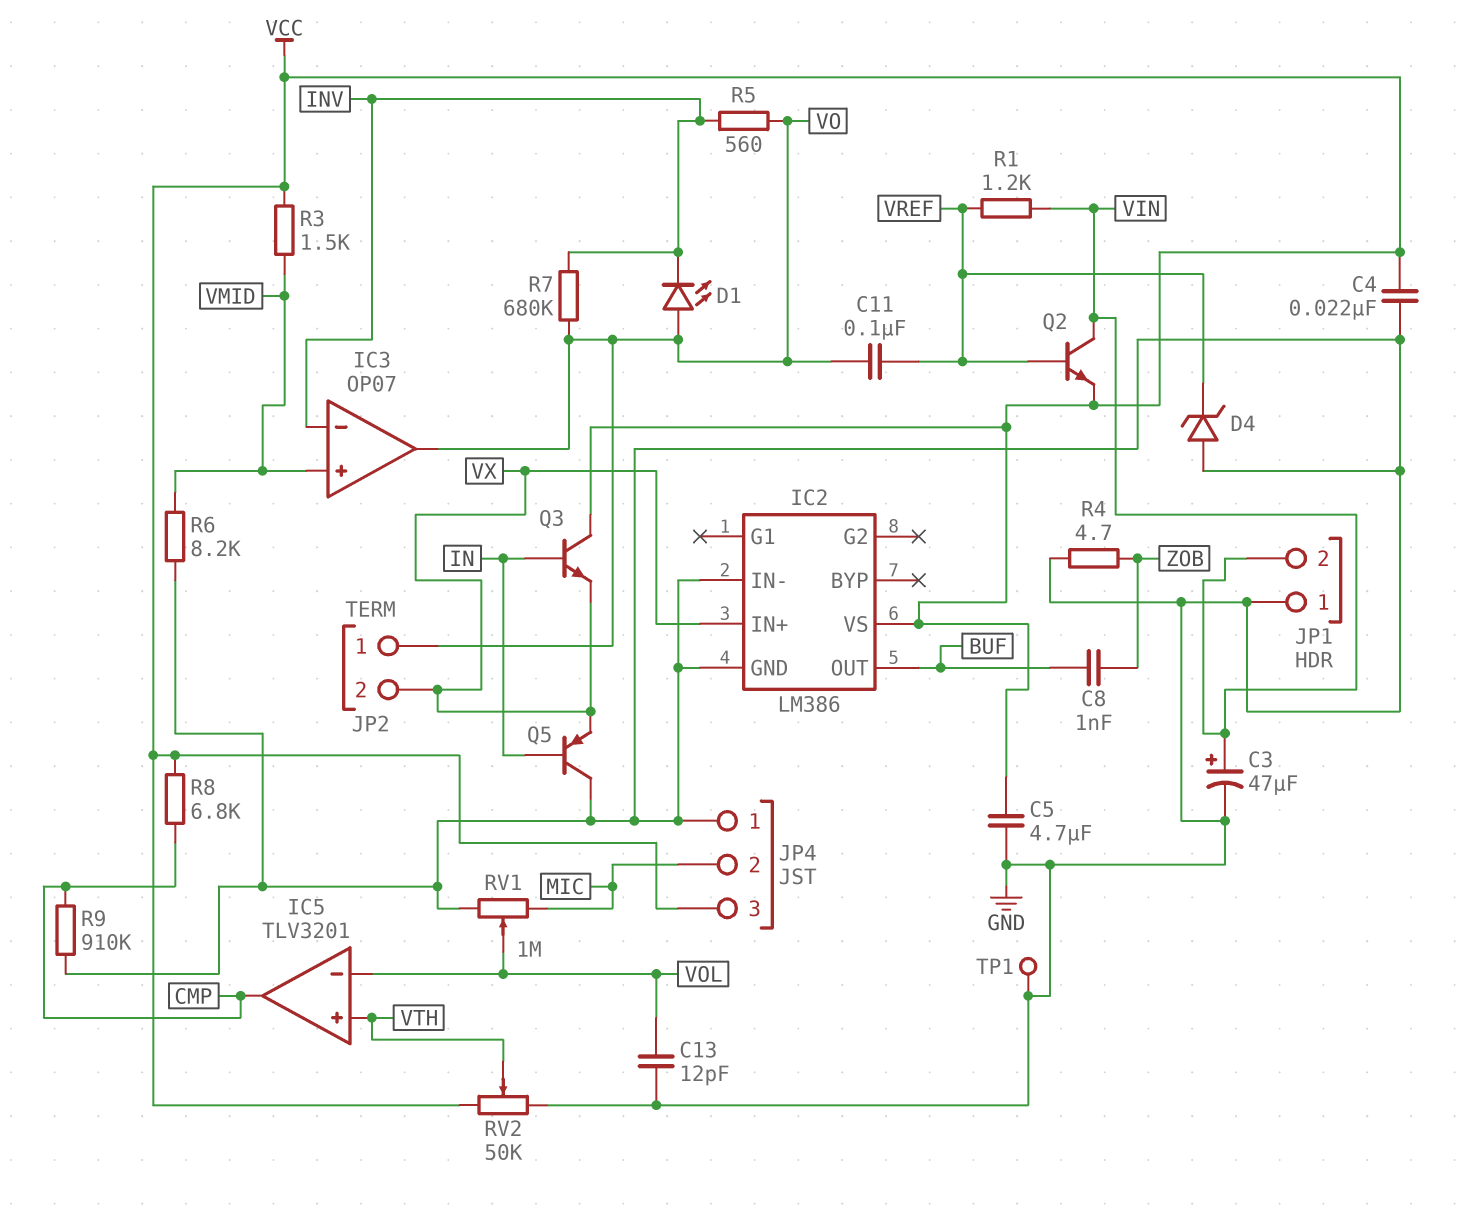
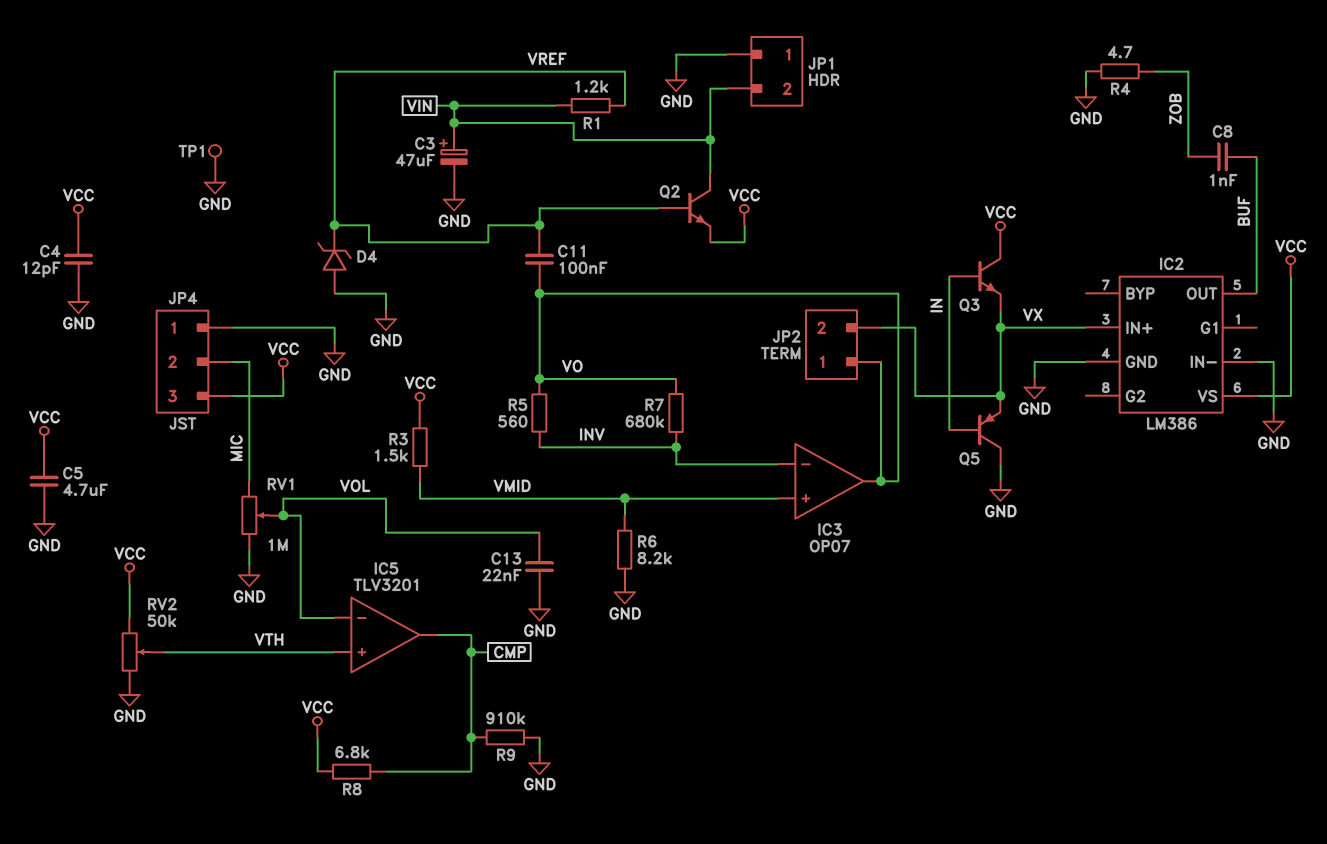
C4: 22nF (GND, VCC) -> 12pF (GND, VCC)
C13: 12pF (GND, VOL) -> 22nF (GND, VOL)
D1: LED (A VO, K INV) -> none

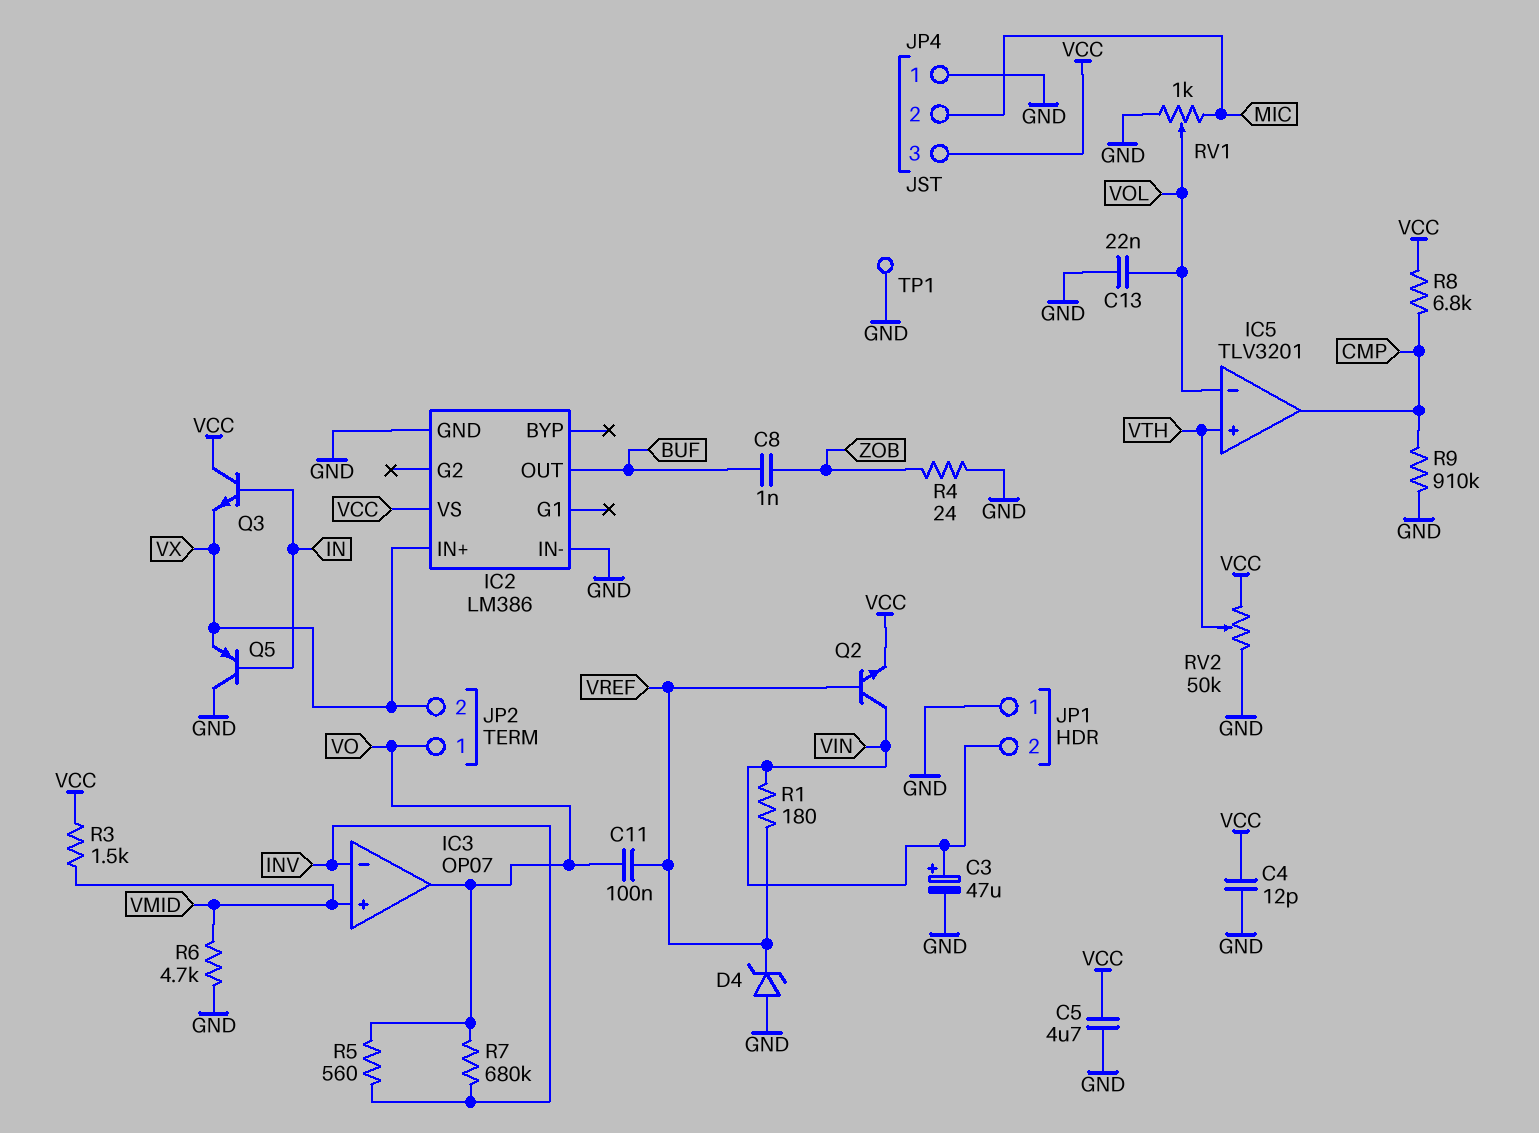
R1: 1.2k (VIN, VREF) -> 180 (VIN, VREF)
R4: 4.7 (GND, ZOB) -> 24 (GND, ZOB)
R6: 8.2k (GND, VMID) -> 4.7k (GND, VMID)
RV1: 1M (GND, MIC, wiper VOL) -> 1k (GND, MIC, wiper VOL)

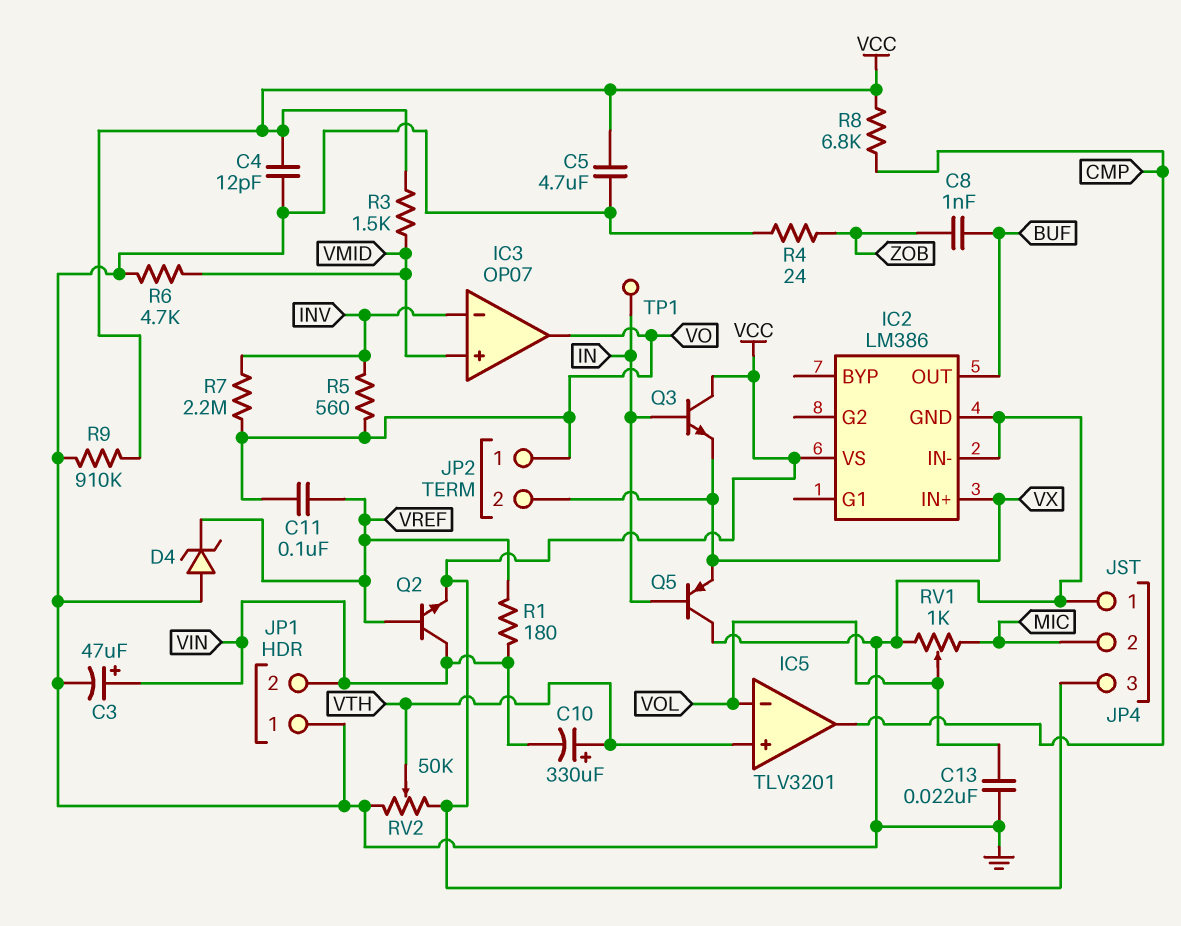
C10: none -> 330uF (plus VTH, minus VIN)
R7: 680k (INV, VO) -> 2.2M (INV, VO)
R9: 910k (CMP, GND) -> 910k (GND, VCC)
TP1: test point (GND) -> test point (IN)

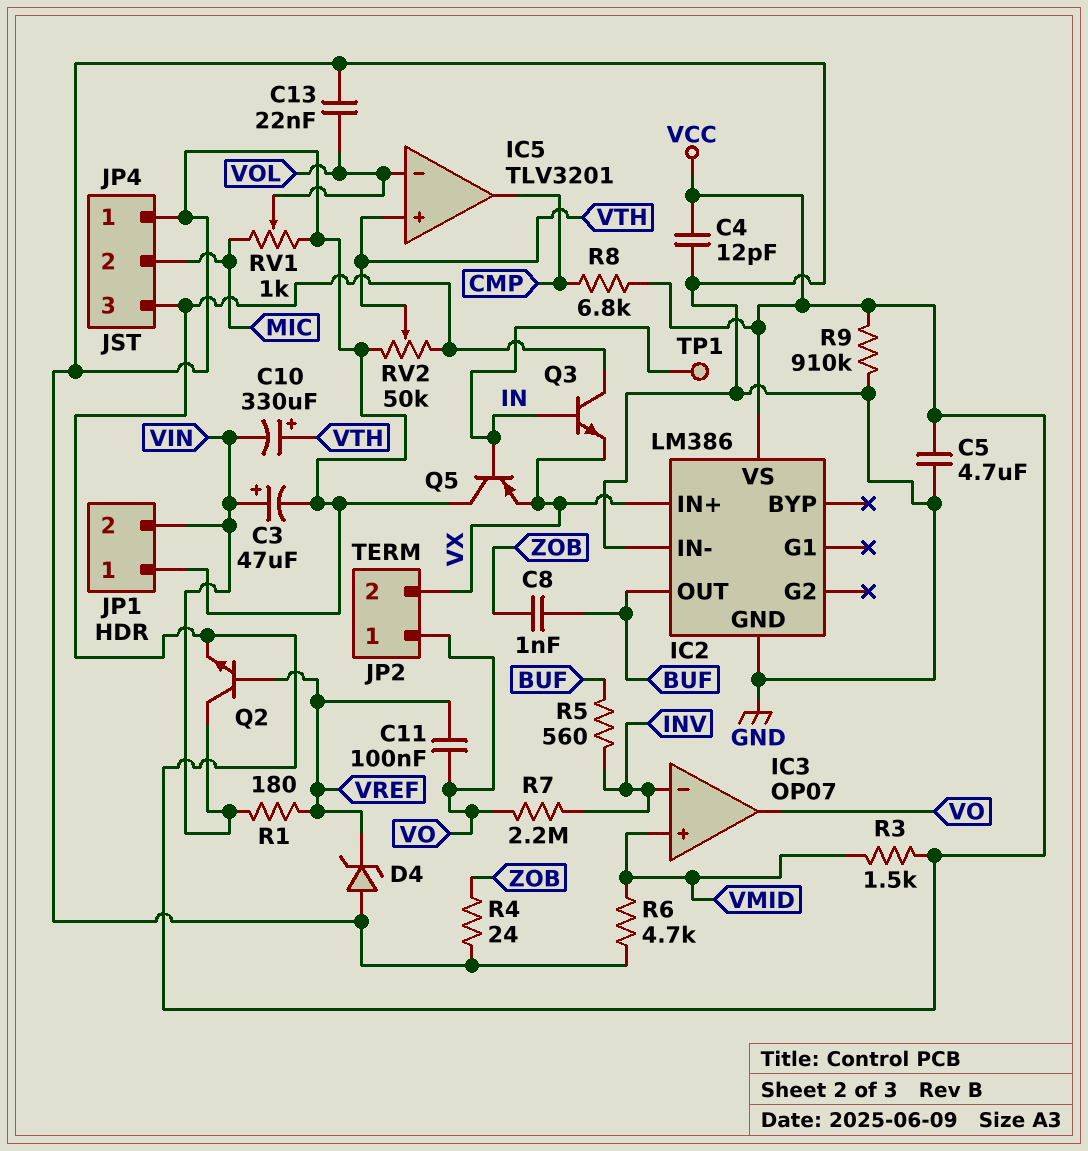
R5: 560 (INV, VO) -> 560 (BUF, INV)

